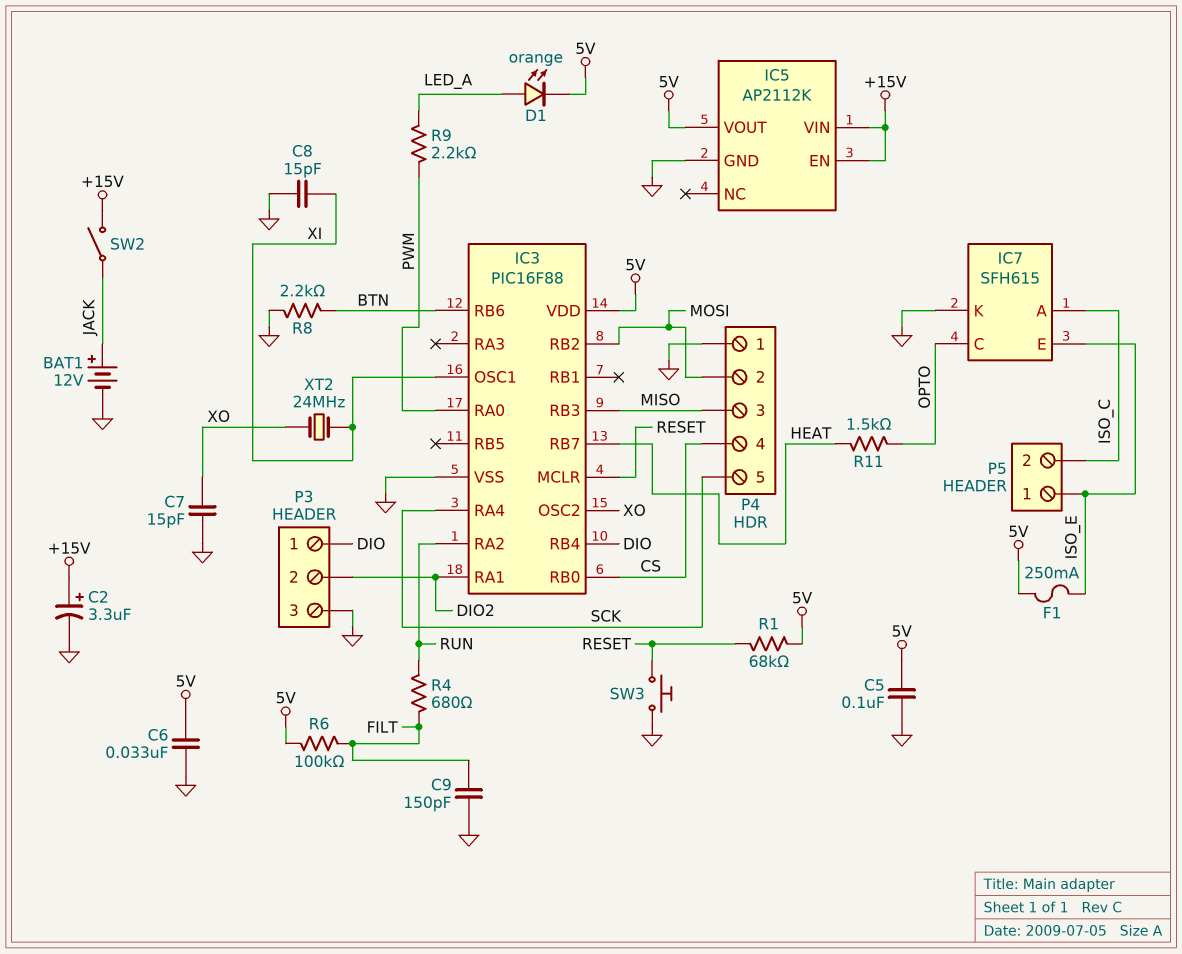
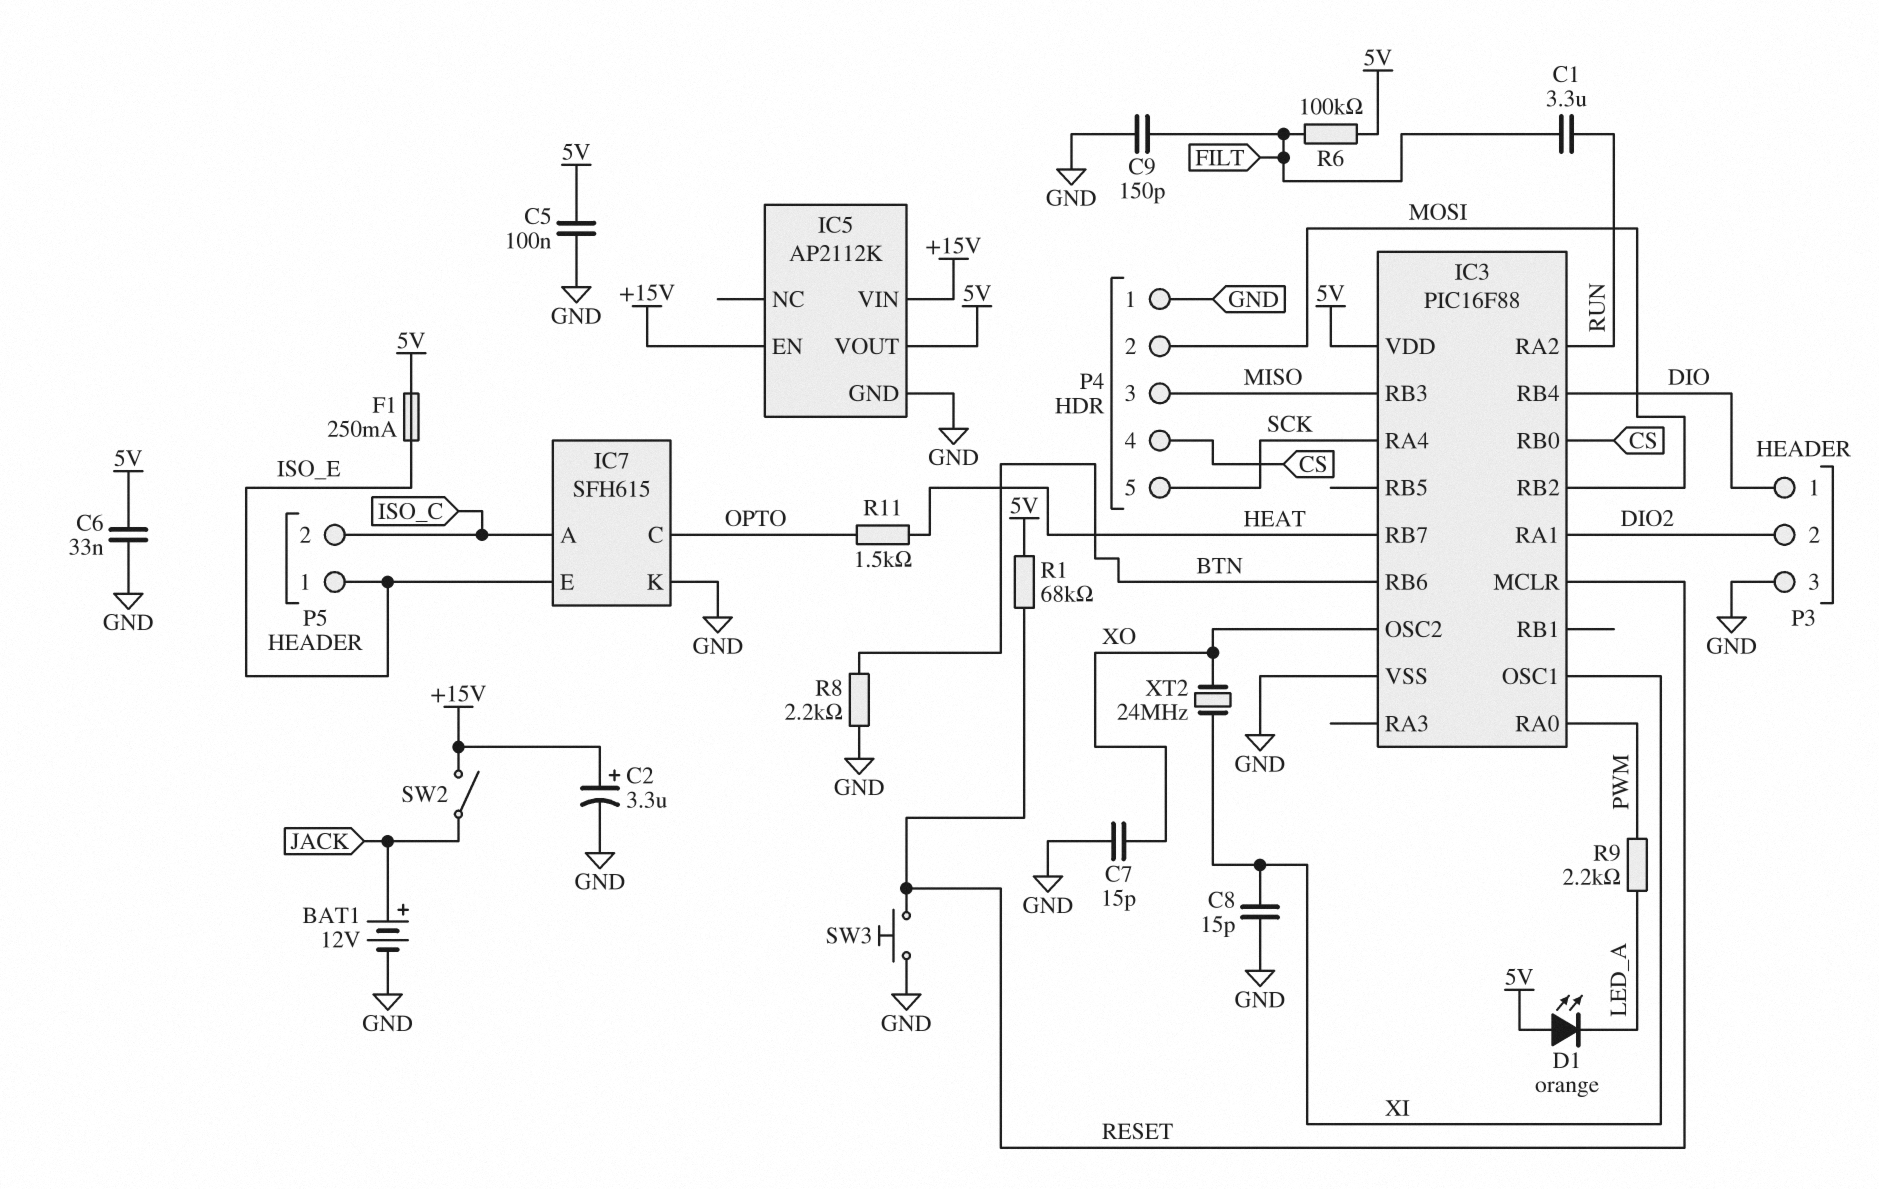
C1: none -> 3.3uF (FILT, RUN)
D1: LED orange (A LED_A, K 5V) -> LED orange (A 5V, K LED_A)
R4: 680 (FILT, RUN) -> none

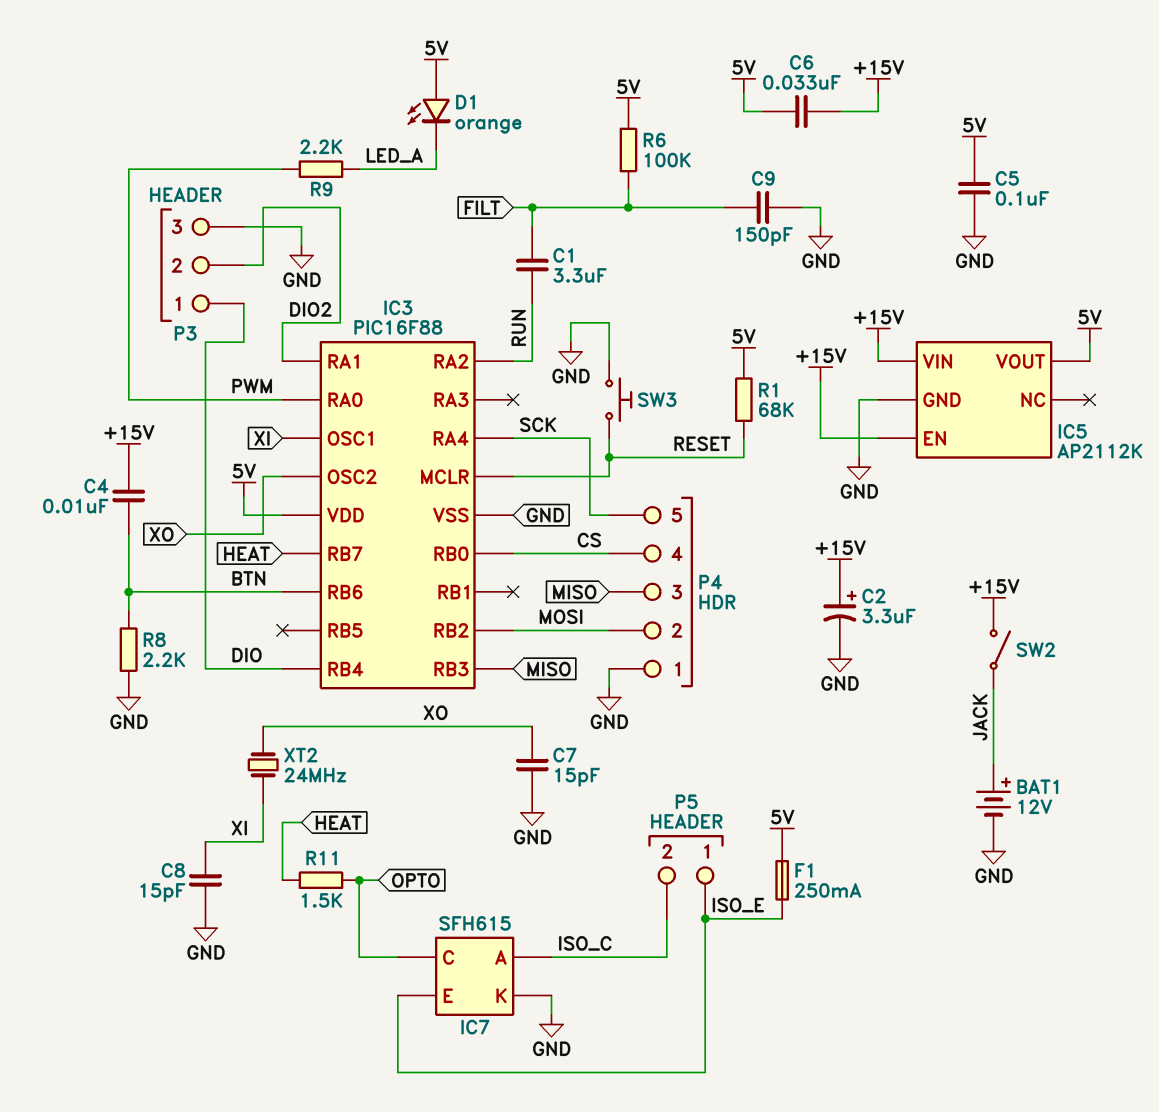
C4: none -> 10nF (+15V, BTN)
C6: 33nF (5V, GND) -> 33nF (+15V, 5V)

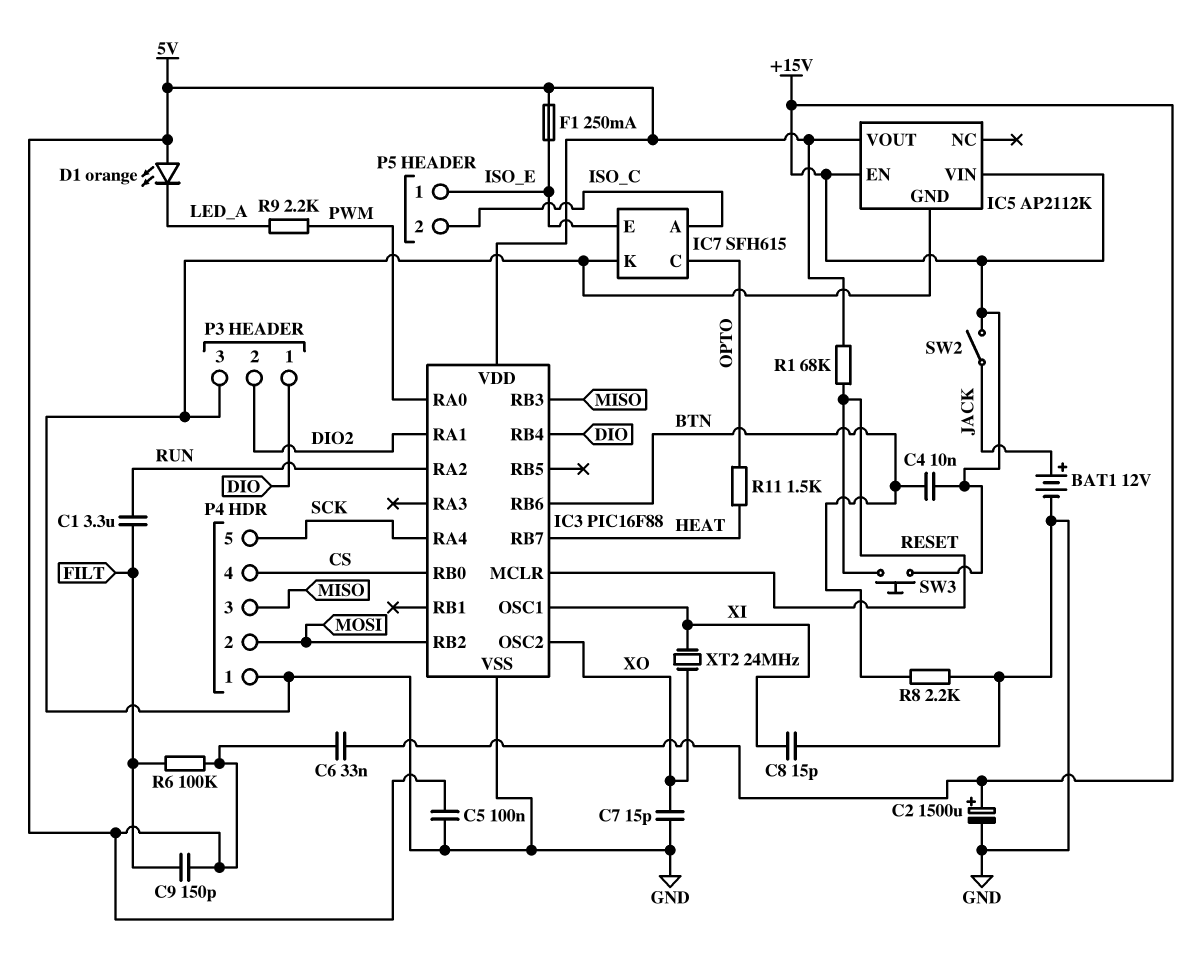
C2: 3.3uF (plus +15V, minus GND) -> 1500uF (plus +15V, minus GND)
C9: 150pF (FILT, GND) -> 150pF (5V, FILT)
SW3: button (GND, RESET) -> button (+15V, RESET)

